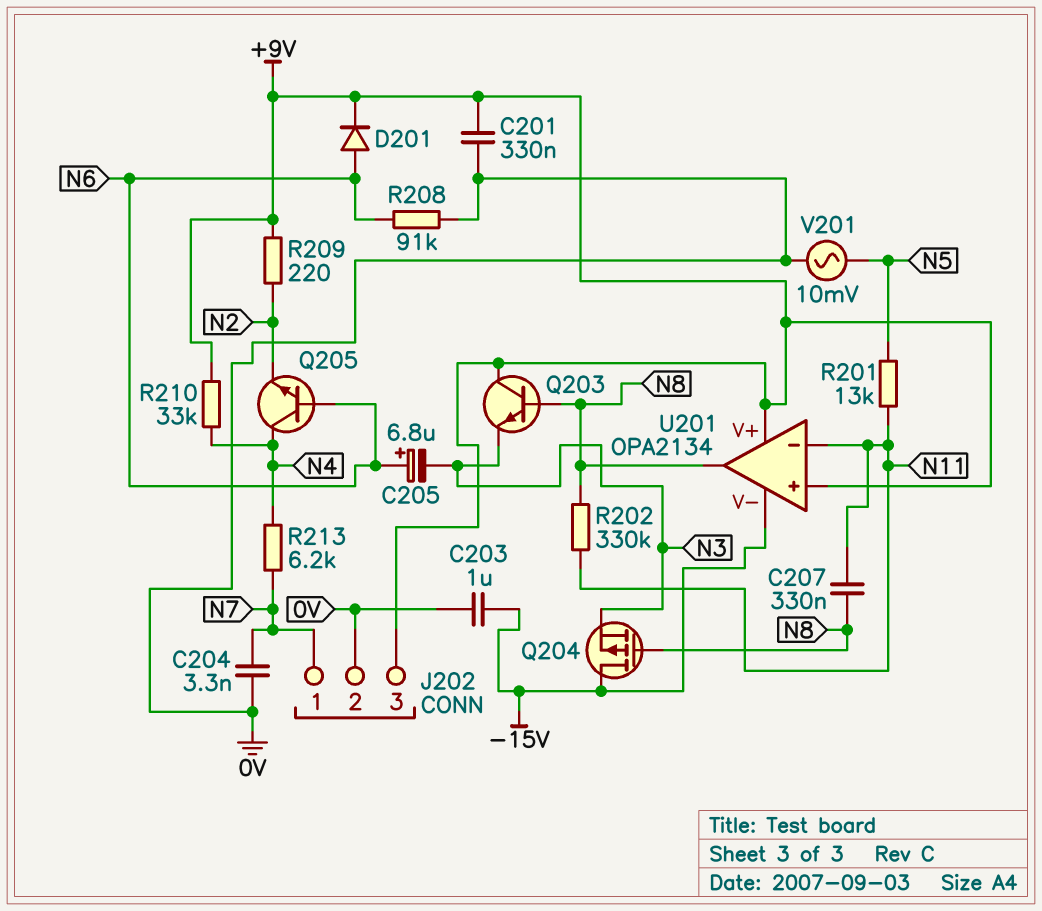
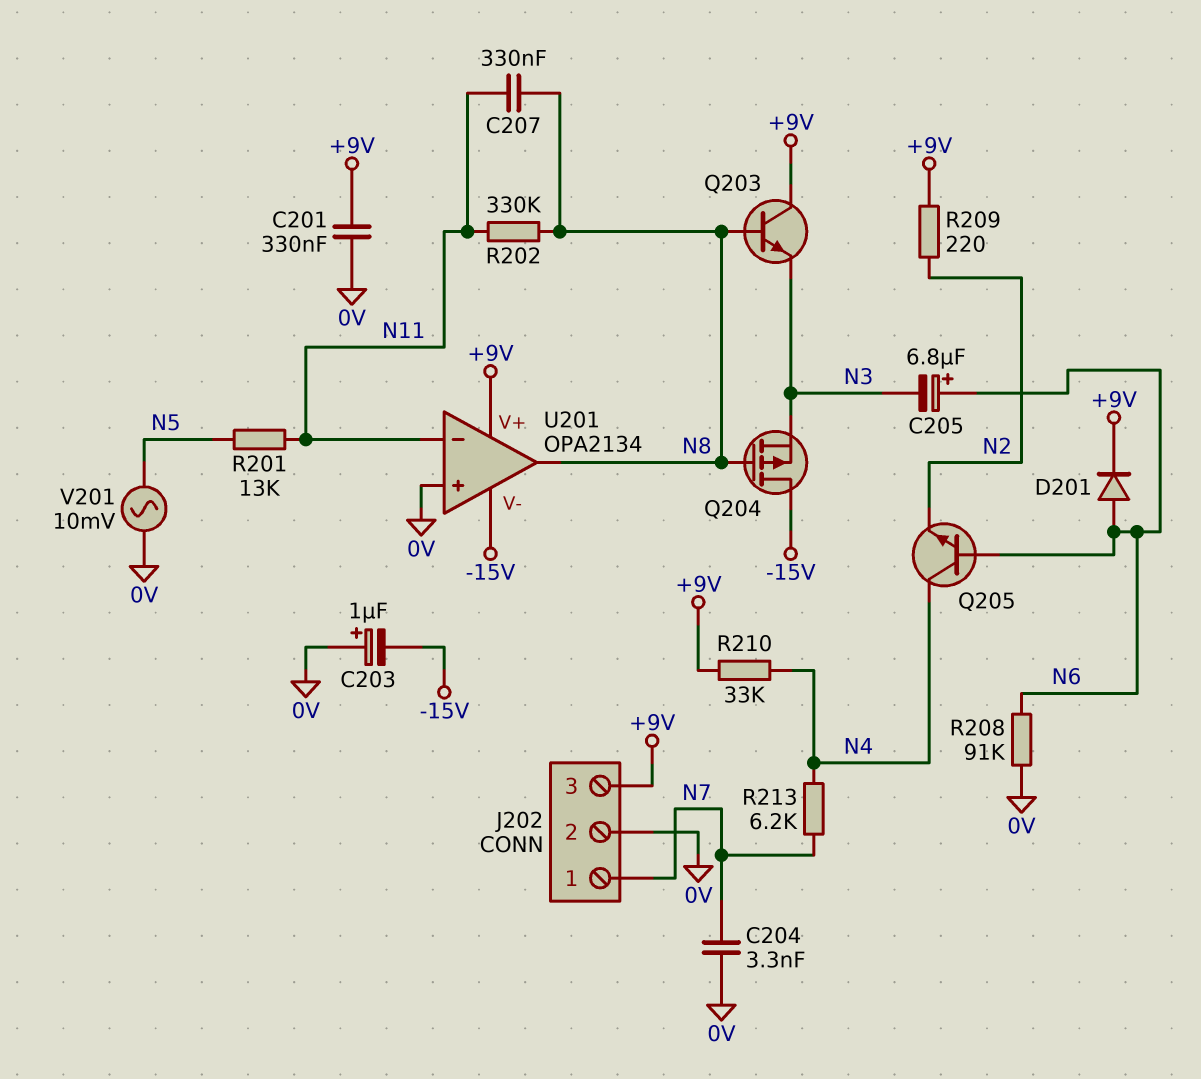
C203: 1uF (-15V, 0V) -> 1uF (plus 0V, minus -15V)
U201 pin in+: +9V -> 0V

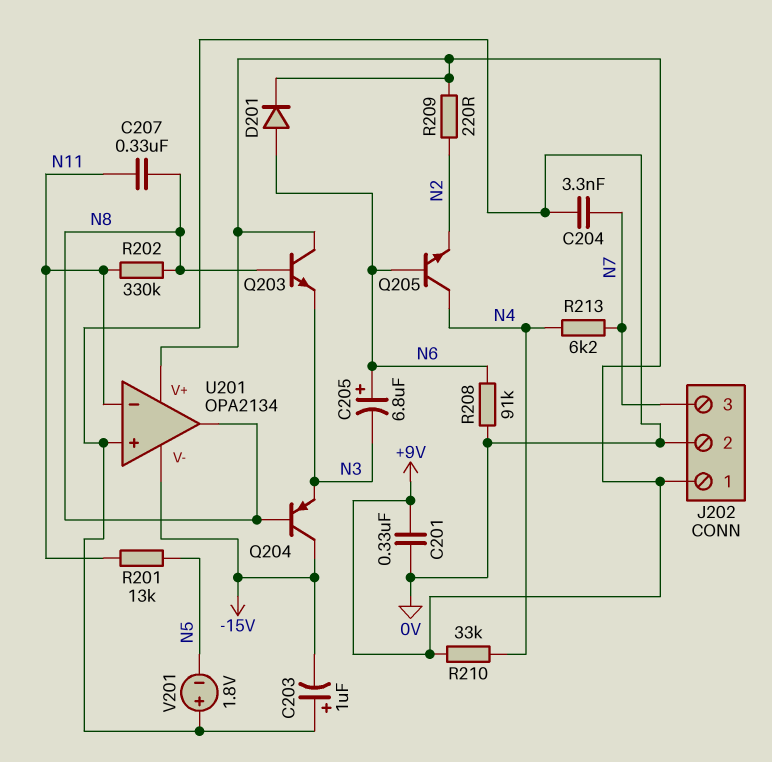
J202 pin 1: N7 -> +9V
J202 pin 3: +9V -> N7
Q204: PMOS (G N8, D -15V, S N3) -> PNP (B N8, C -15V, E N3)
V201: AC 10mV (0V, N5) -> 1.8V (plus 0V, minus N5)

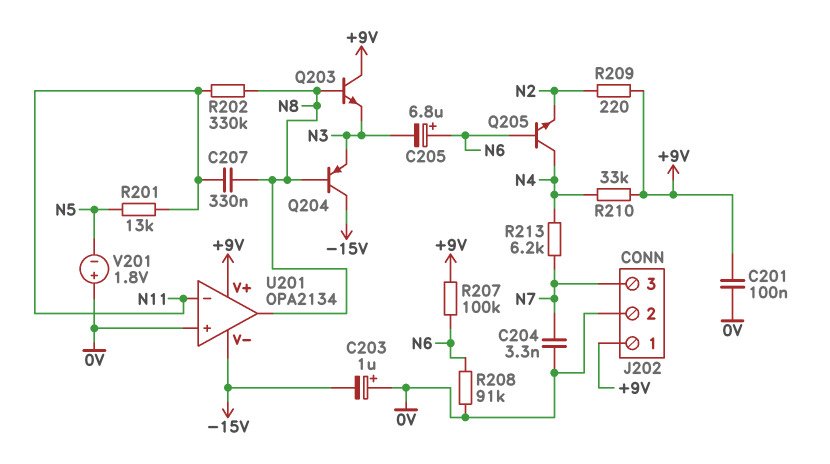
C201: 330nF (+9V, 0V) -> 100nF (+9V, 0V)
D201: diode (A N6, K +9V) -> none
R207: none -> 100k (+9V, N6)

